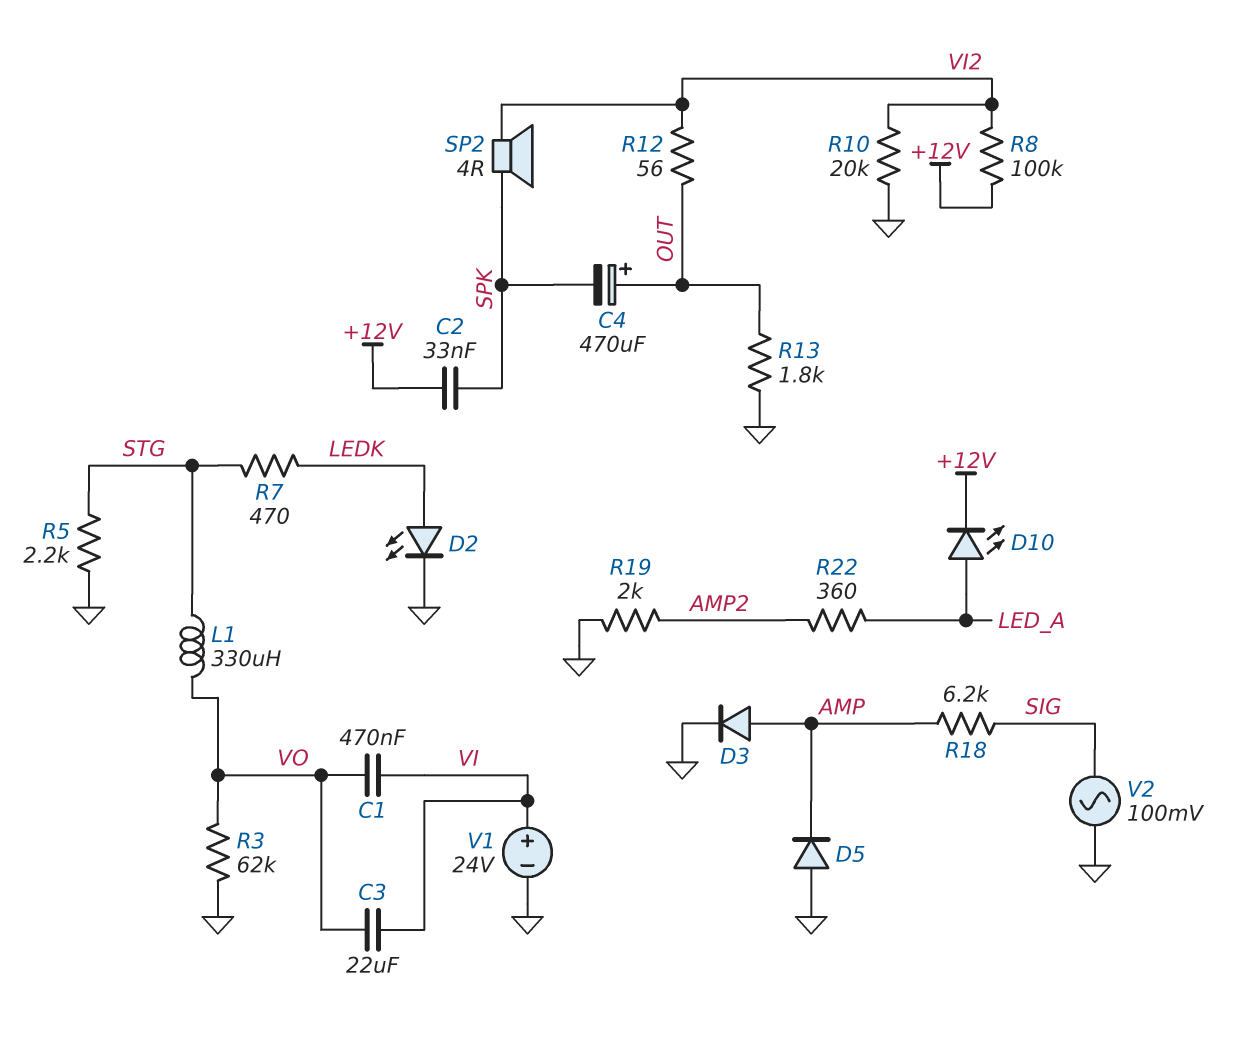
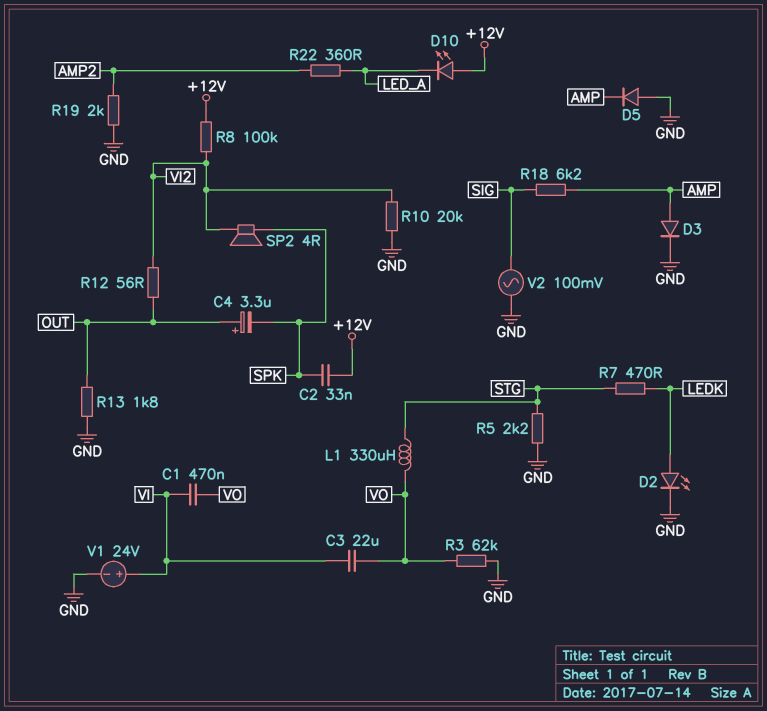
C4: 470uF (plus OUT, minus SPK) -> 3.3uF (plus OUT, minus SPK)
D10: LED (A LED_A, K +12V) -> LED (A +12V, K LED_A)

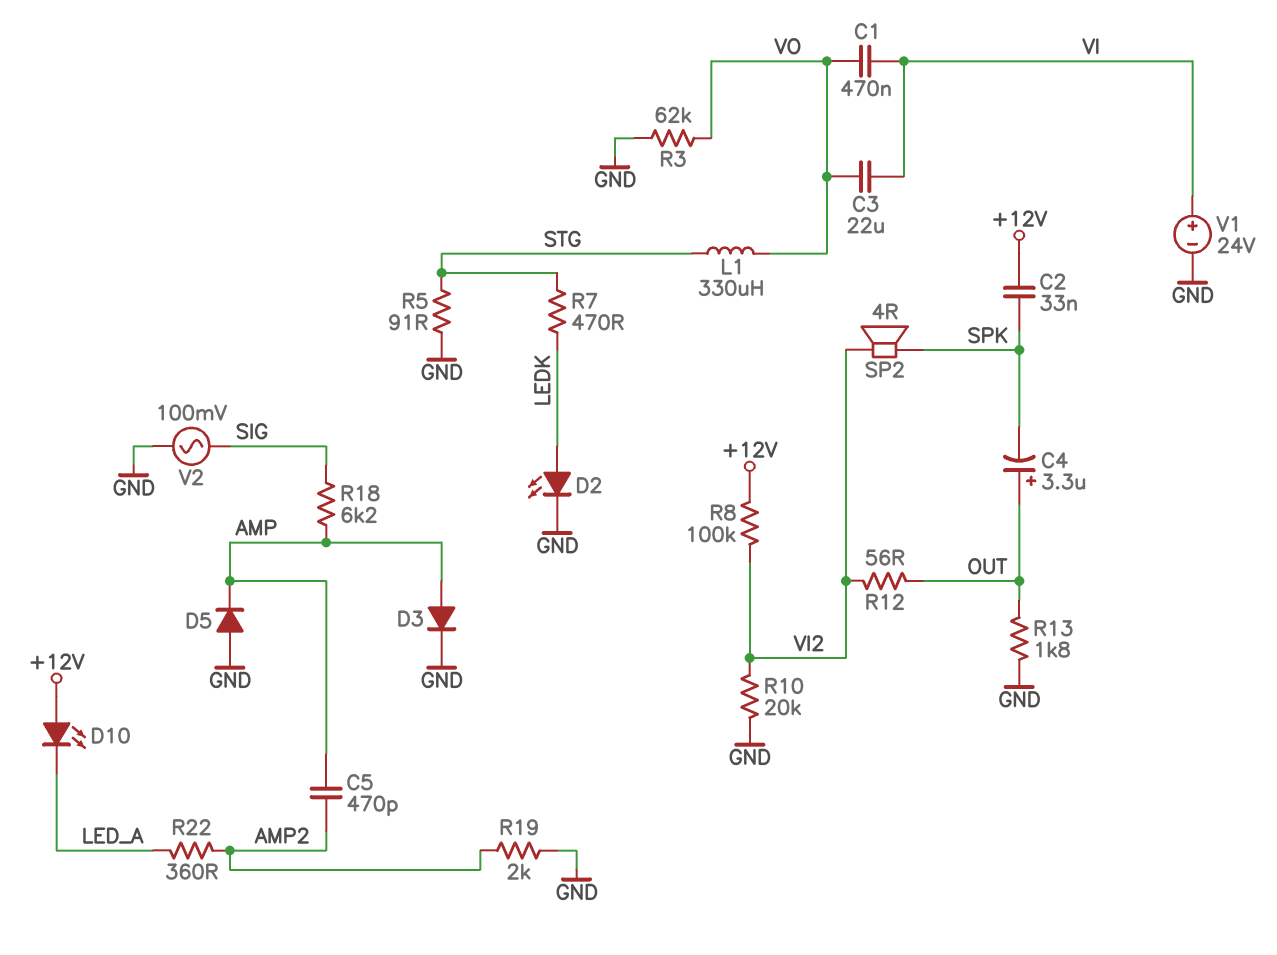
C5: none -> 470pF (AMP, AMP2)
R5: 2.2k (GND, STG) -> 91 (GND, STG)

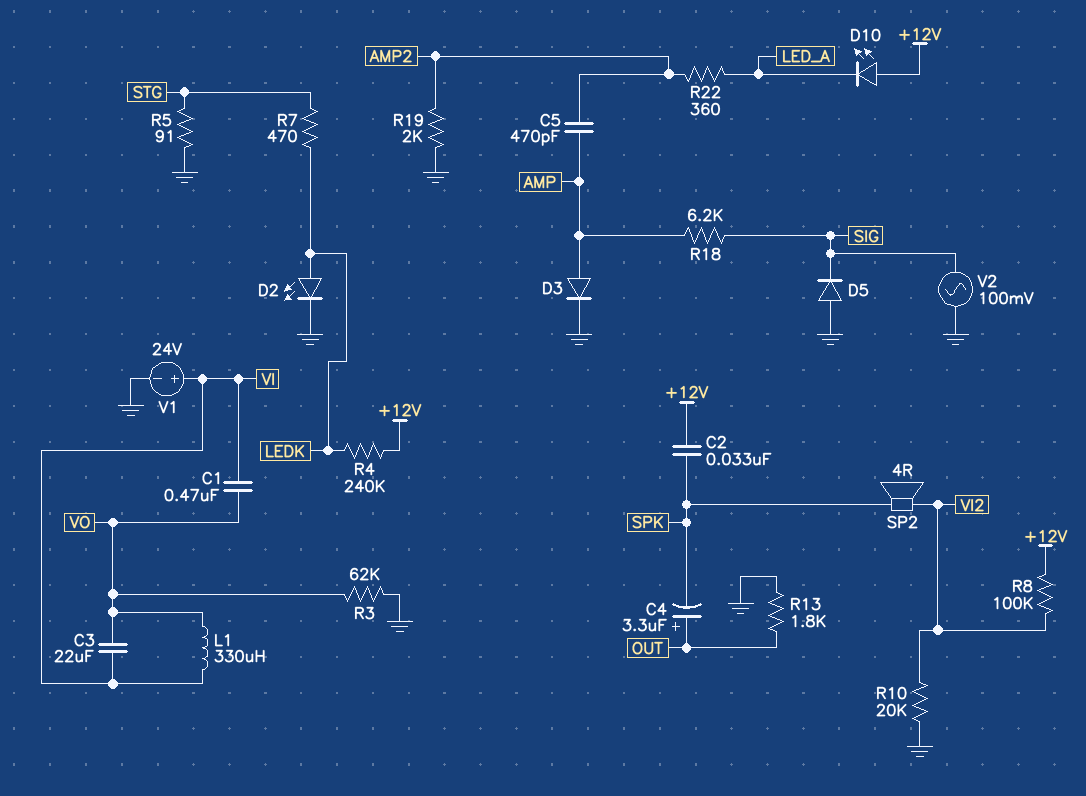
D5: diode (A GND, K AMP) -> diode (A GND, K SIG)
L1: 330uH (STG, VO) -> 330uH (VI, VO)
R4: none -> 240k (+12V, LEDK)
R12: 56 (OUT, VI2) -> none

